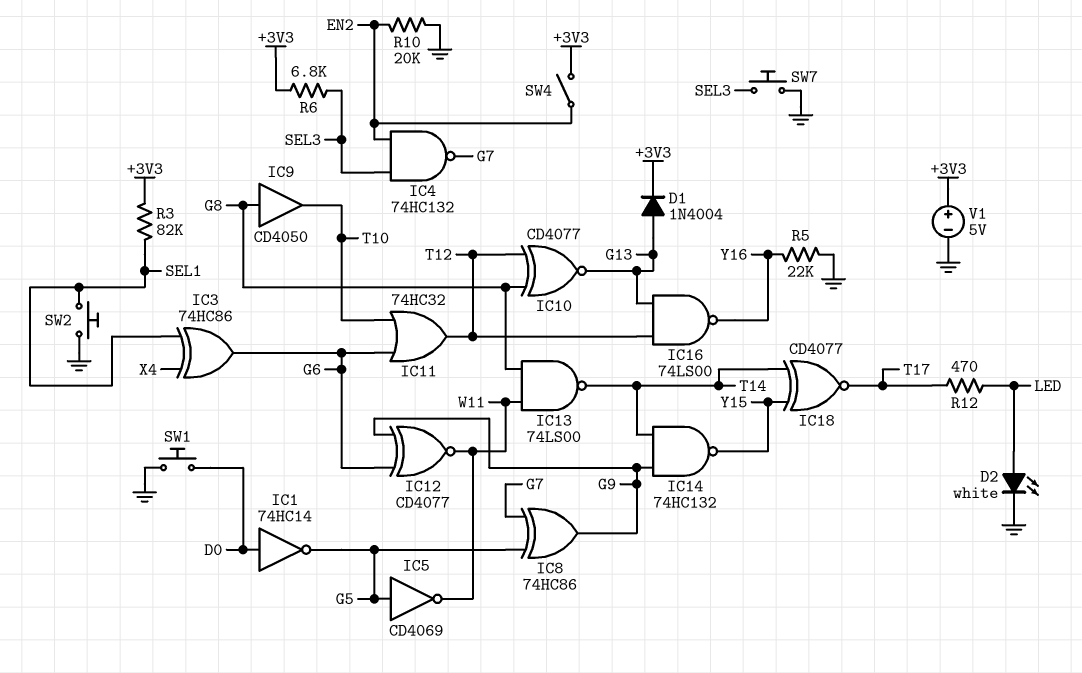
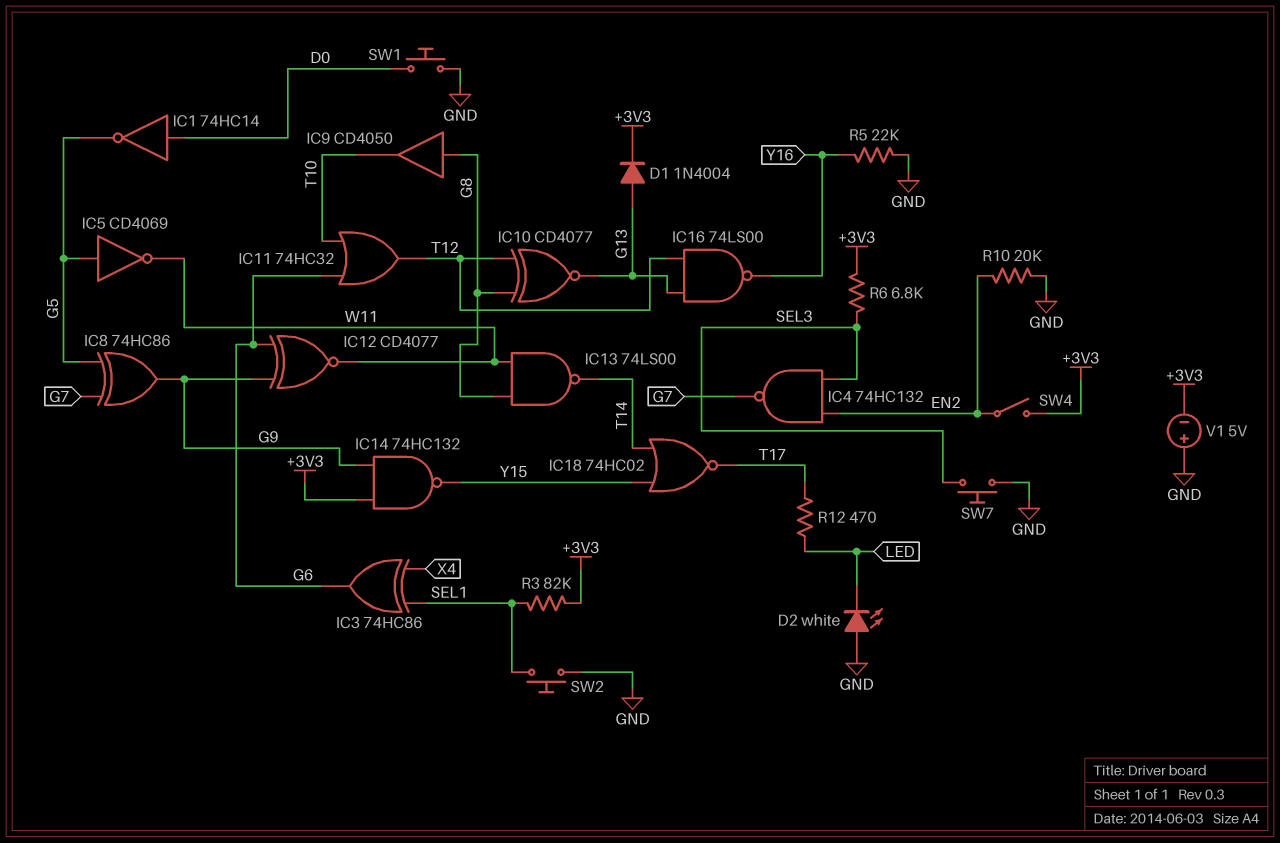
D2: LED white (A LED, K GND) -> LED white (A GND, K LED)
IC14: NAND 74HC132 (in G9, in T14, out Y15) -> NAND 74HC132 (in +3V3, in G9, out Y15)
IC18: XNOR CD4077 (in T14, in Y15, out T17) -> NOR 74HC02 (in T14, in Y15, out T17)
V1: 5V (plus +3V3, minus GND) -> 5V (plus GND, minus +3V3)

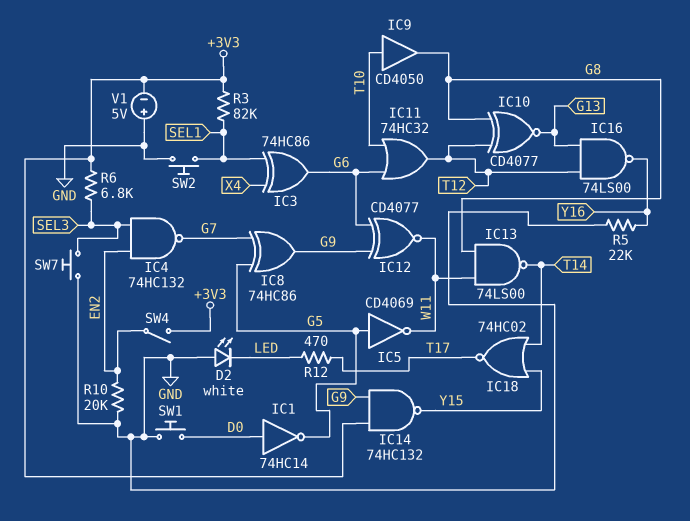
D1: diode 1N4004 (A G13, K +3V3) -> none
IC9: buffer CD4050 (in G8, out T10) -> buffer CD4050 (in T10, out G8)

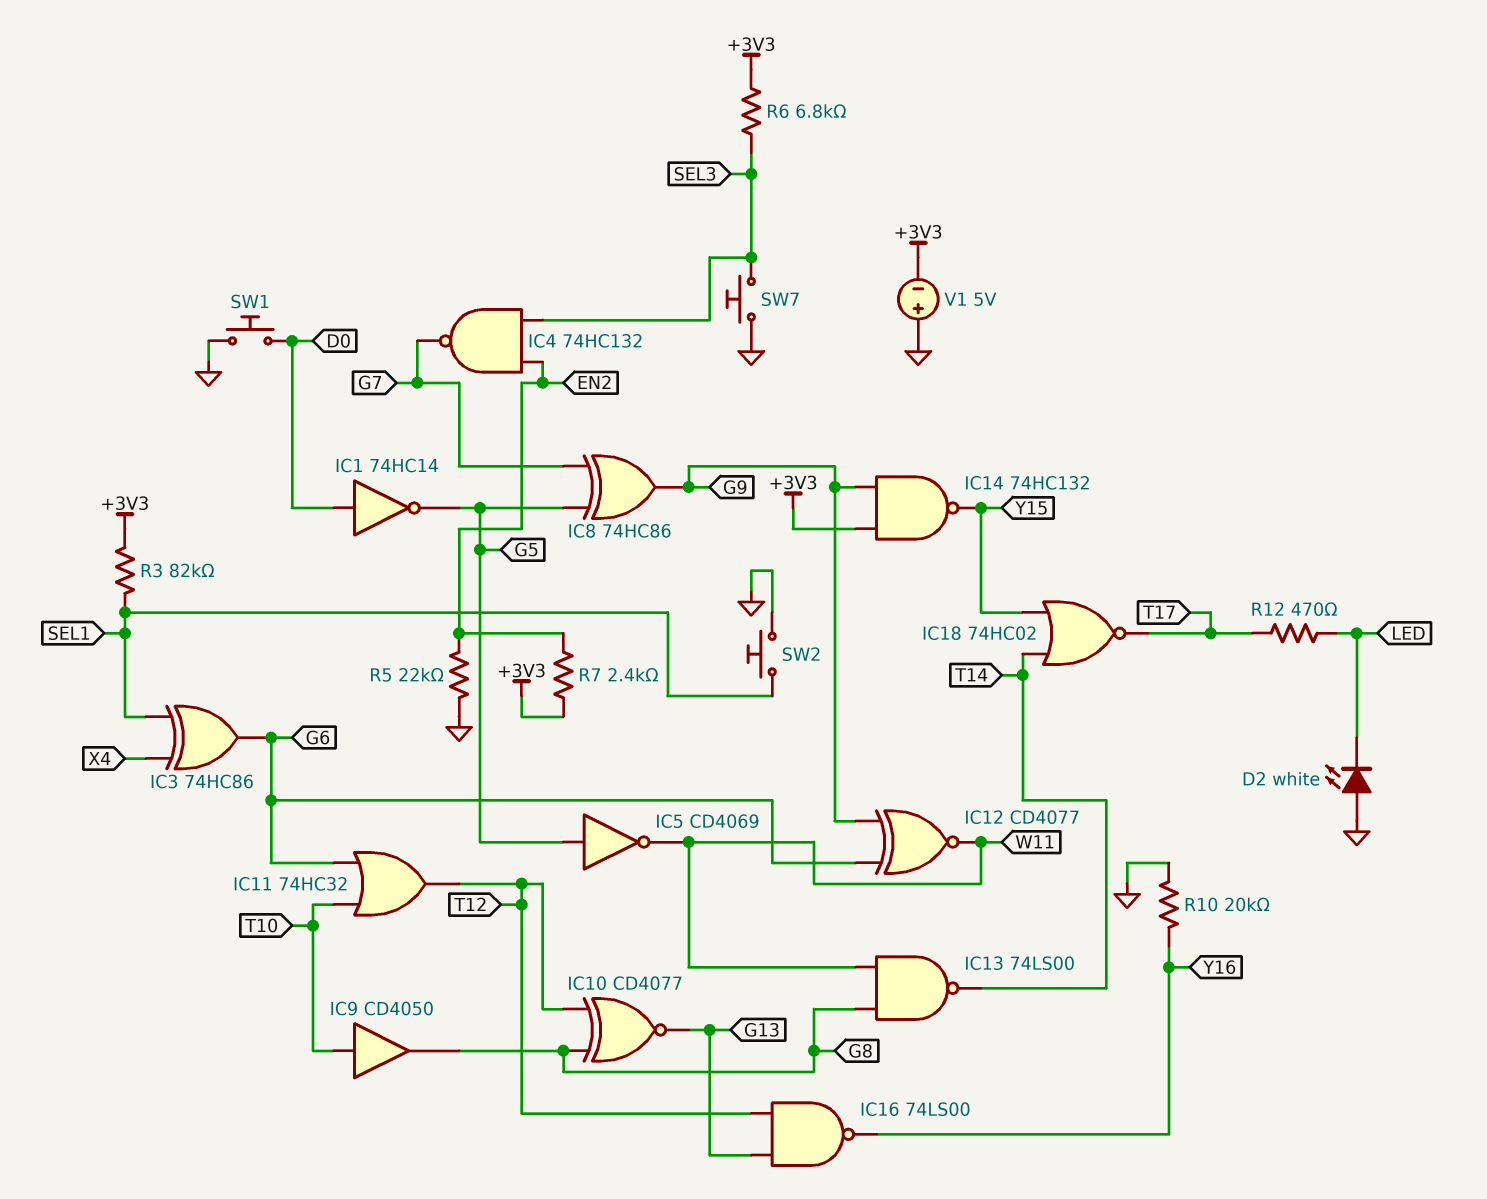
R5: 22k (GND, Y16) -> 22k (EN2, GND)
R7: none -> 2.4k (+3V3, EN2)
R10: 20k (EN2, GND) -> 20k (GND, Y16)
SW4: switch (+3V3, EN2) -> none

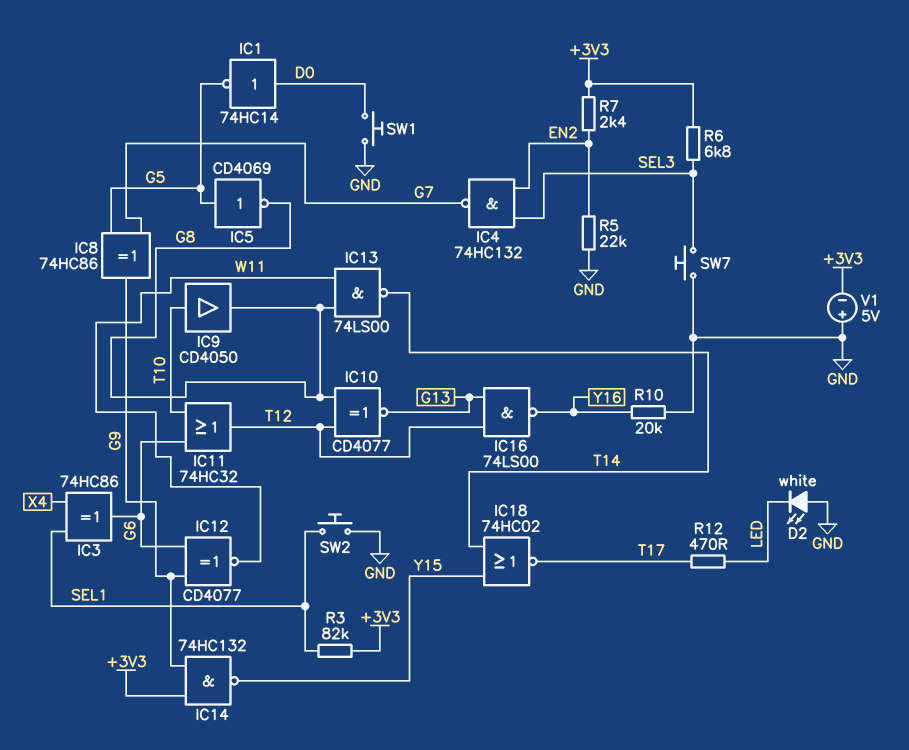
IC5: NOT CD4069 (in G5, out W11) -> NOT CD4069 (in G5, out G8)

